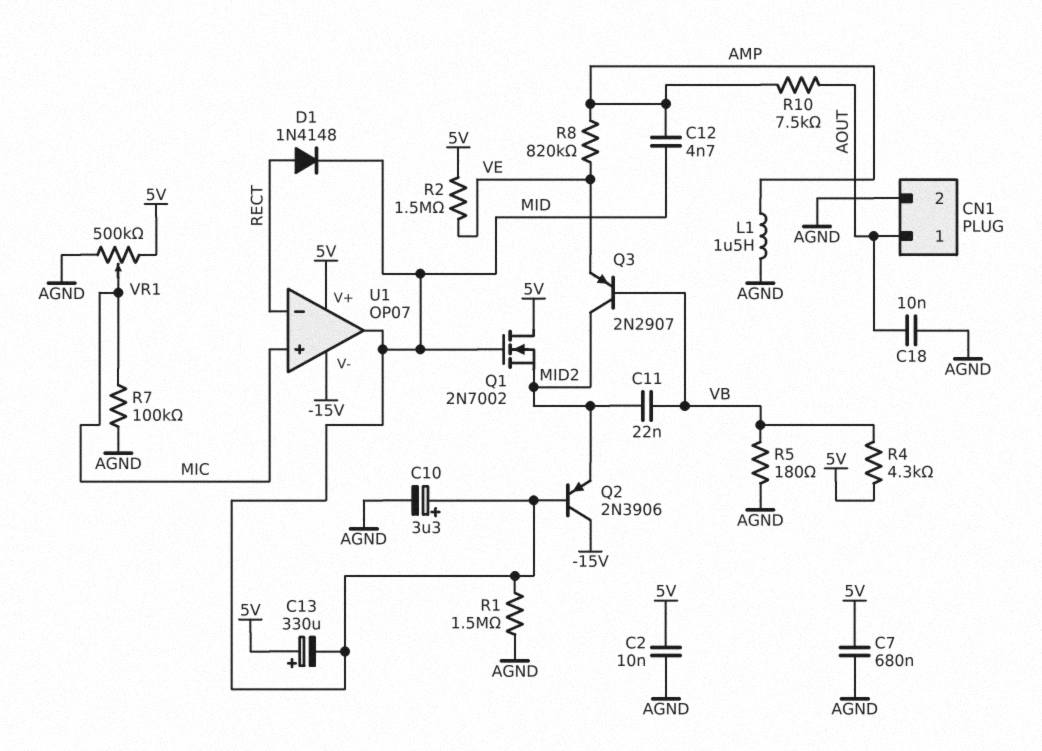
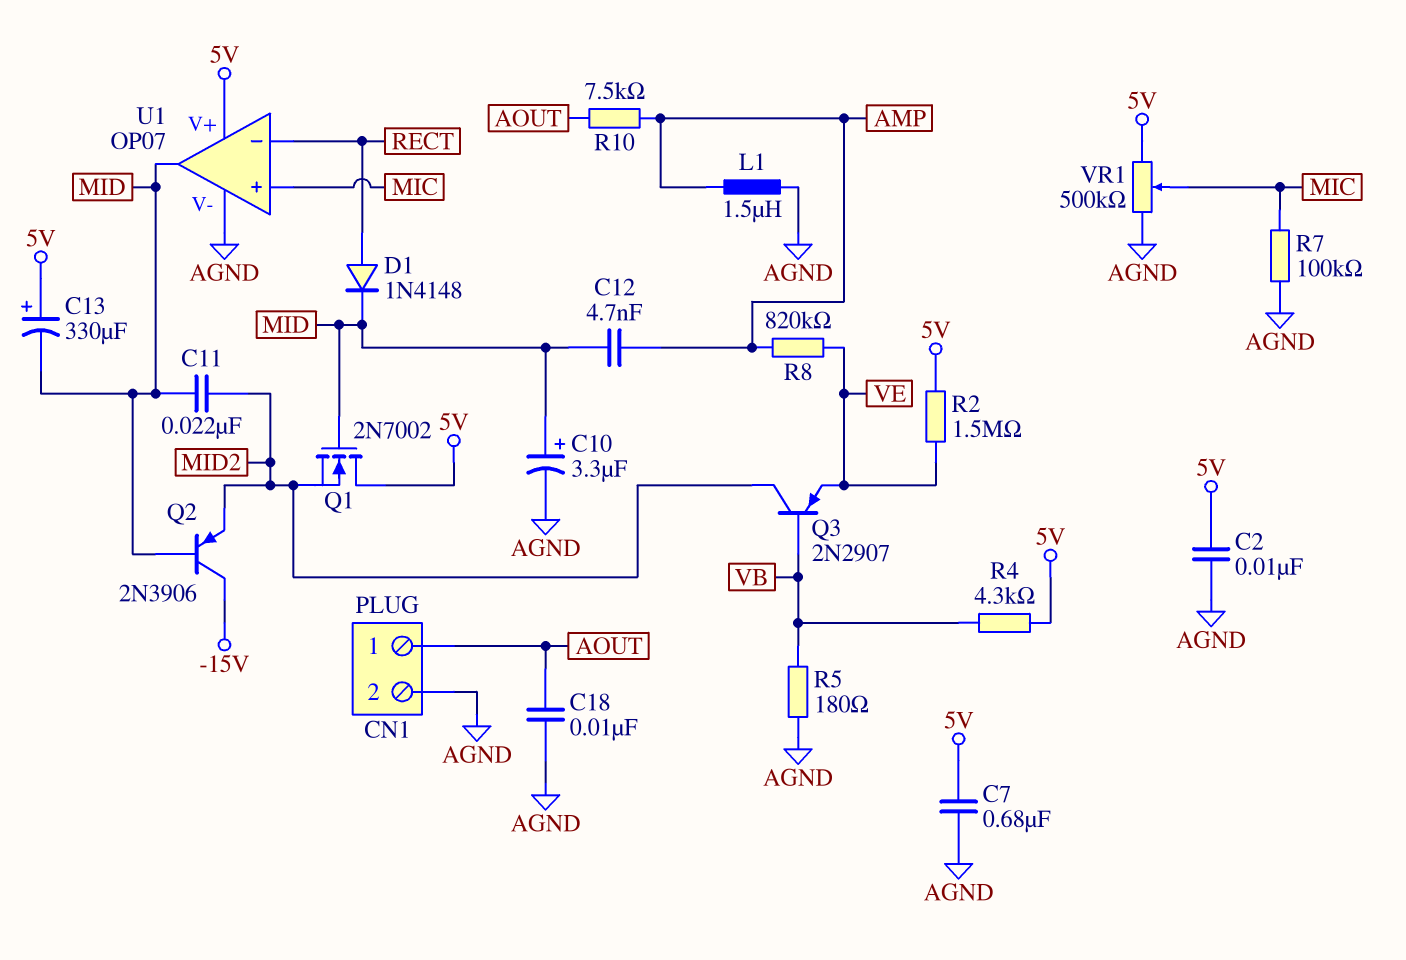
C11: 22nF (MID2, VB) -> 22nF (MID, MID2)
R1: 1.5M (AGND, MID) -> none
U1 pin V-: -15V -> AGND

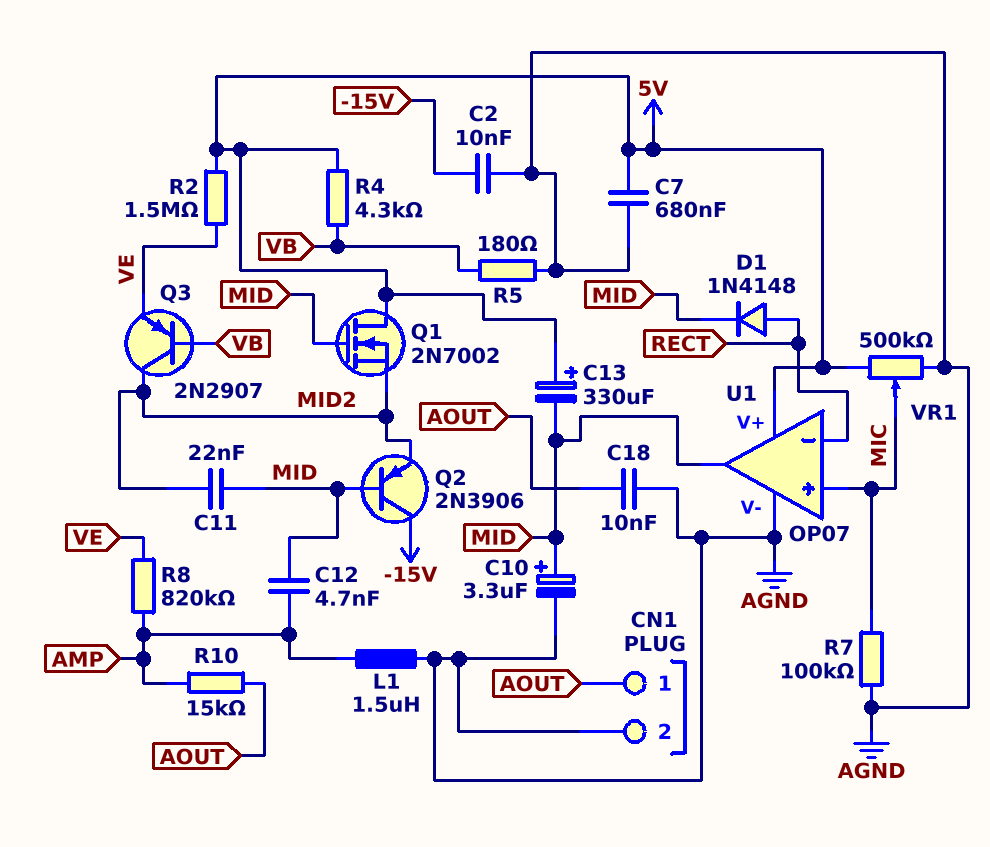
C2: 10nF (5V, AGND) -> 10nF (-15V, AGND)
R10: 7.5k (AMP, AOUT) -> 15k (AMP, AOUT)

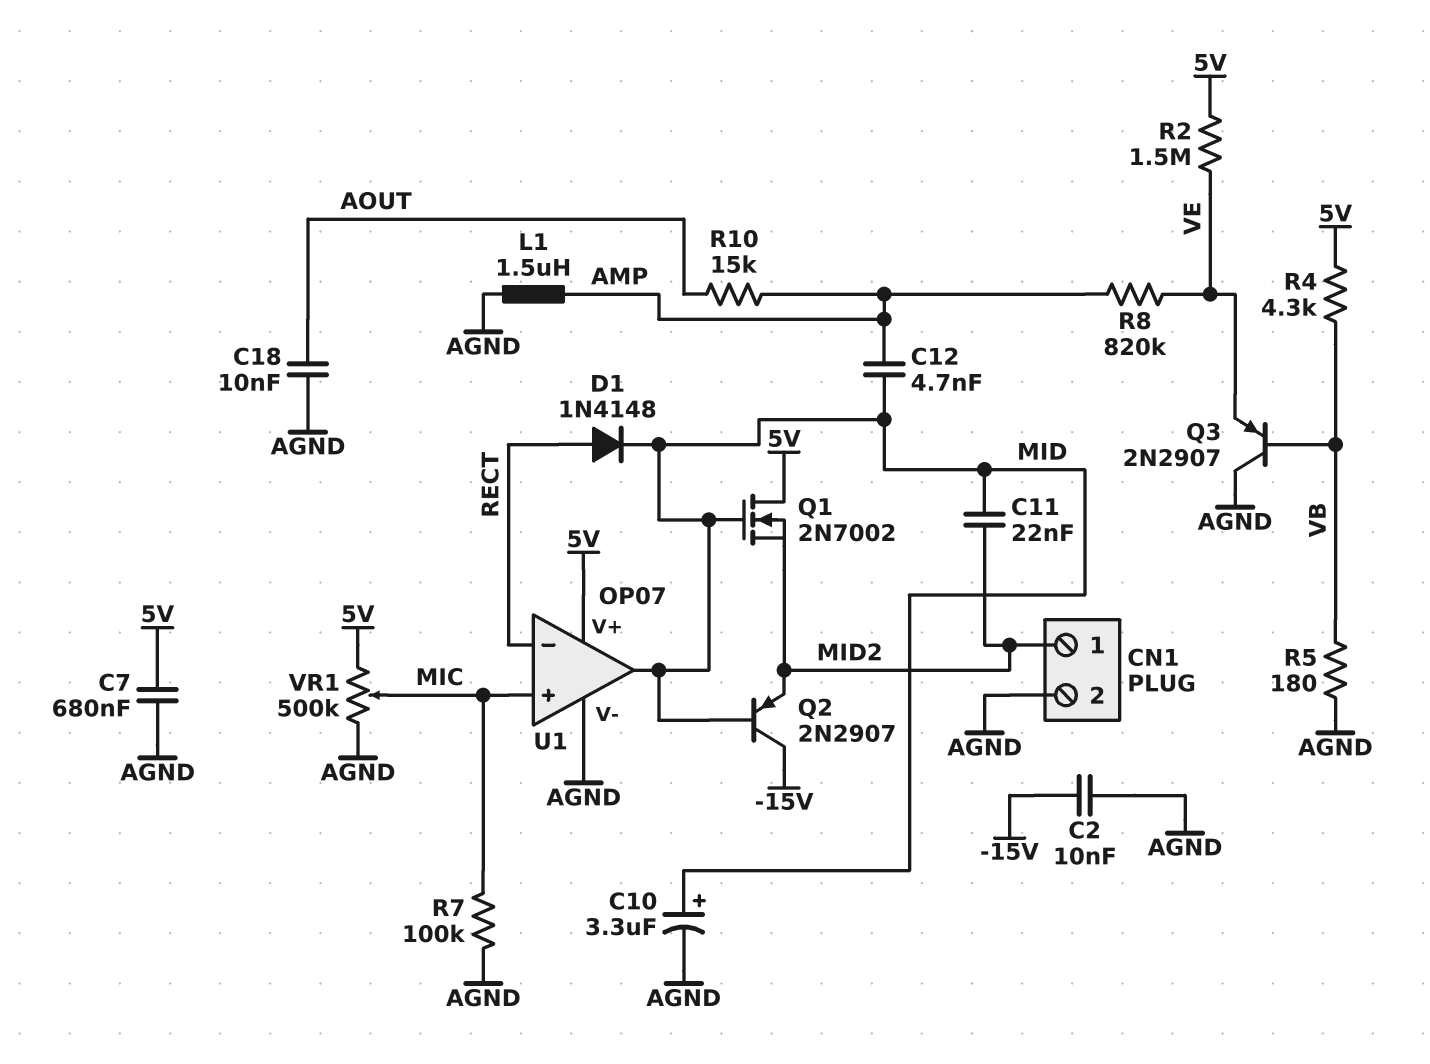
C13: 330uF (plus 5V, minus MID) -> none
CN1 pin 1: AOUT -> MID2
Q2: PNP 2N3906 (B MID, C -15V, E MID2) -> PNP 2N2907 (B MID, C -15V, E MID2)
Q3: PNP 2N2907 (B VB, C MID2, E VE) -> PNP 2N2907 (B VB, C AGND, E VE)

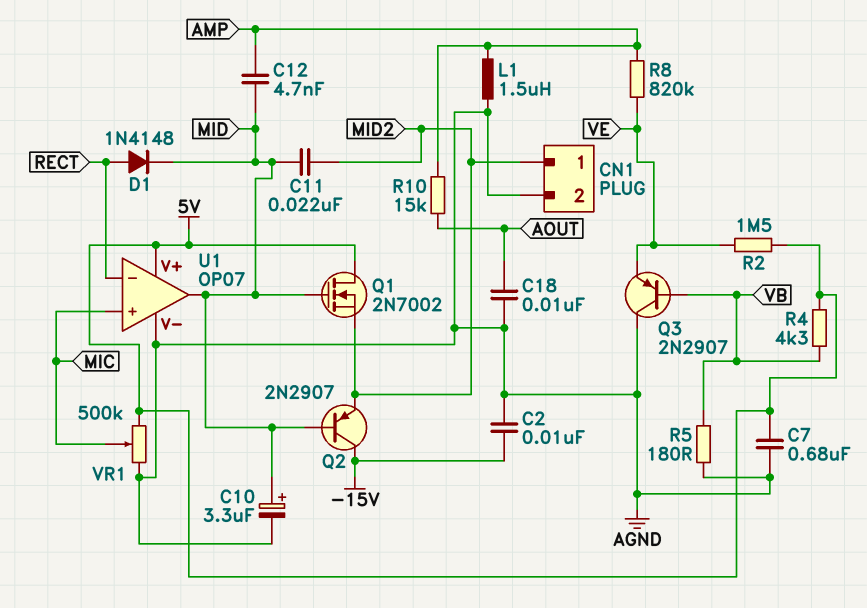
R7: 100k (AGND, MIC) -> none

